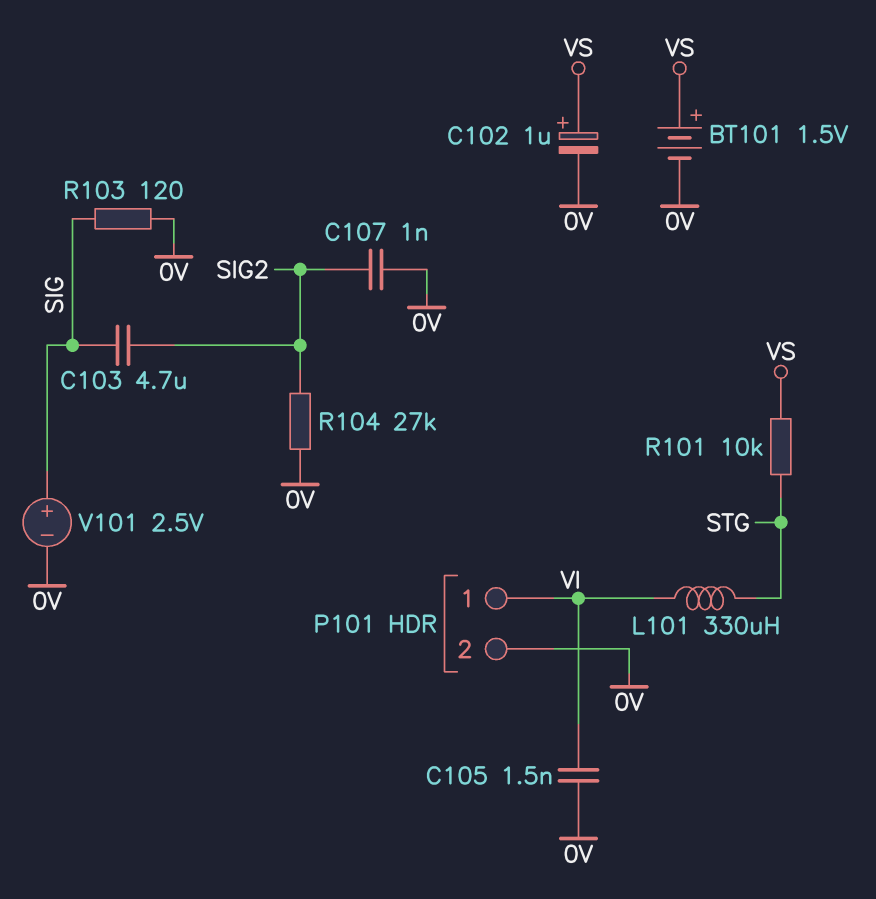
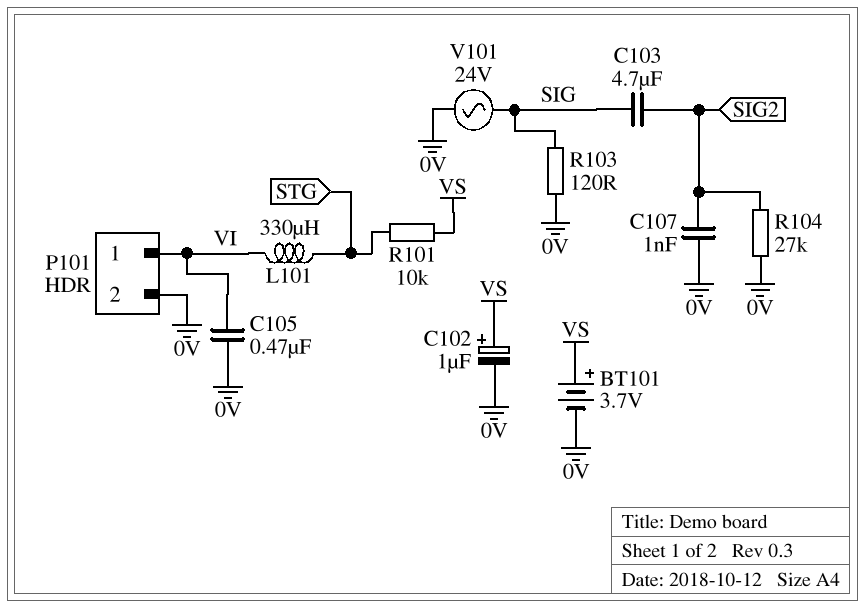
BT101: 1.5V (plus VS, minus 0V) -> 3.7V (plus VS, minus 0V)
C105: 1.5nF (0V, VI) -> 470nF (0V, VI)
V101: 2.5V (plus SIG, minus 0V) -> AC 24V (0V, SIG)

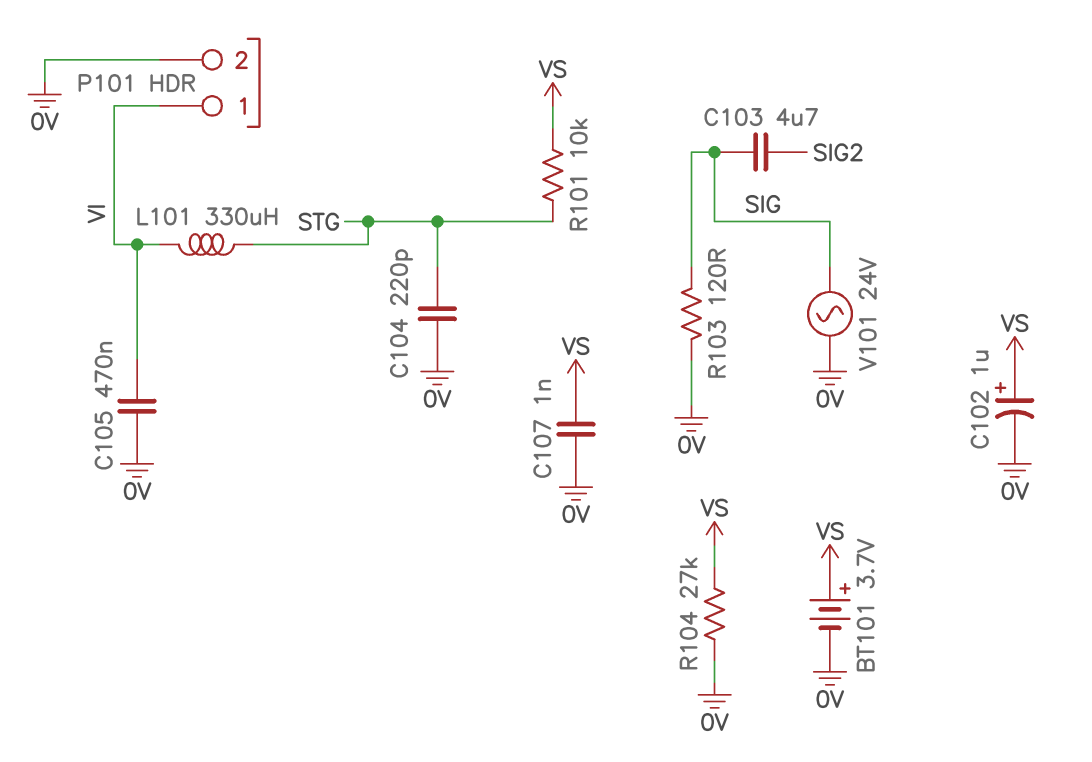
C104: none -> 220pF (0V, STG)
C107: 1nF (0V, SIG2) -> 1nF (0V, VS)
R104: 27k (0V, SIG2) -> 27k (0V, VS)

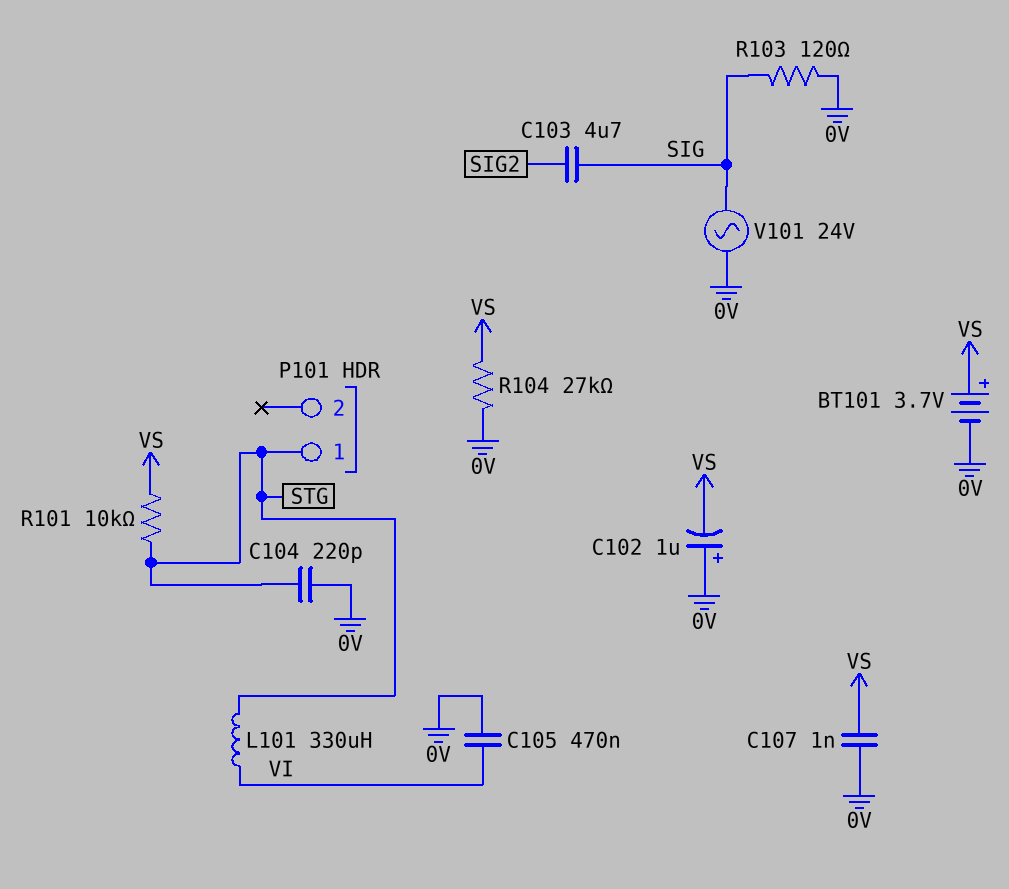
C102: 1uF (plus VS, minus 0V) -> 1uF (plus 0V, minus VS)
P101 pin 1: VI -> STG
P101 pin 2: 0V -> none

